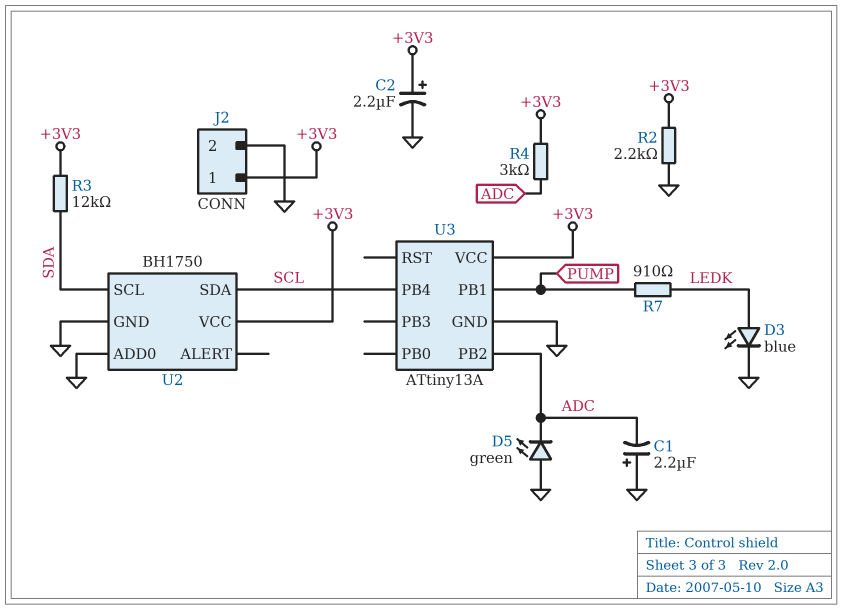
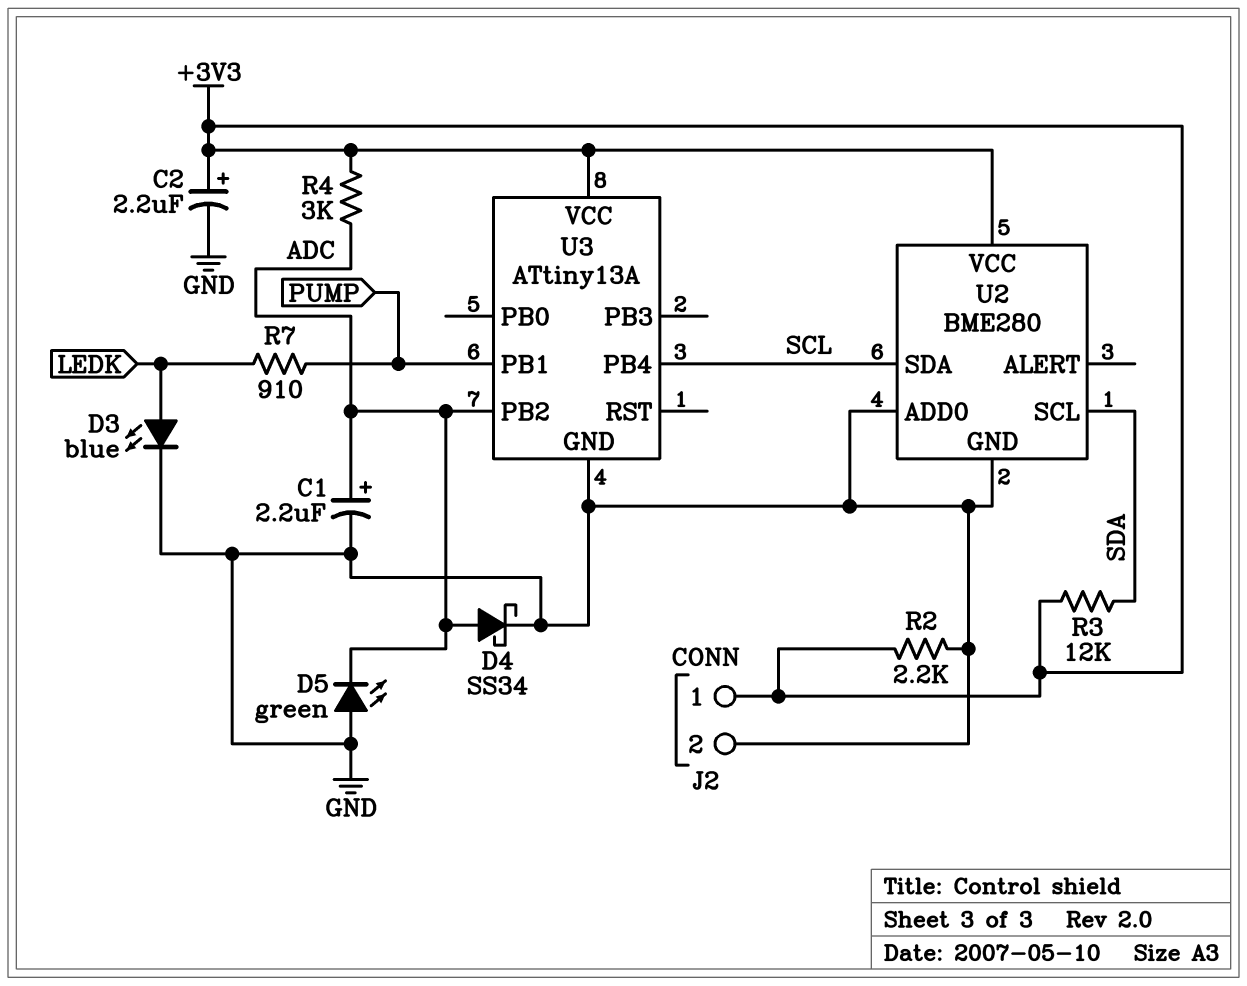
C1: 2.2uF (plus GND, minus ADC) -> 2.2uF (plus ADC, minus GND)
D4: none -> schottky SS34 (A ADC, K GND)
U2: BH1750 -> BME280

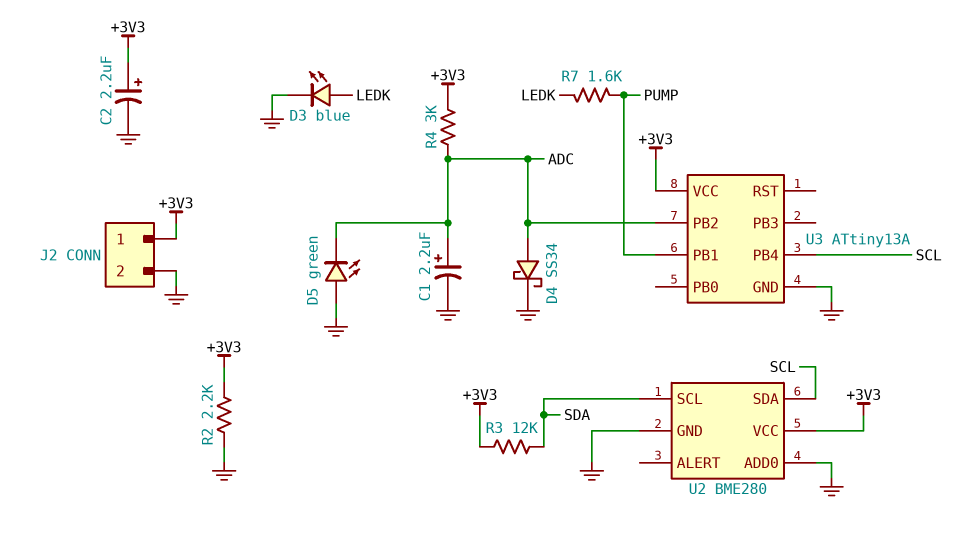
R7: 910 (LEDK, PUMP) -> 1.6k (LEDK, PUMP)

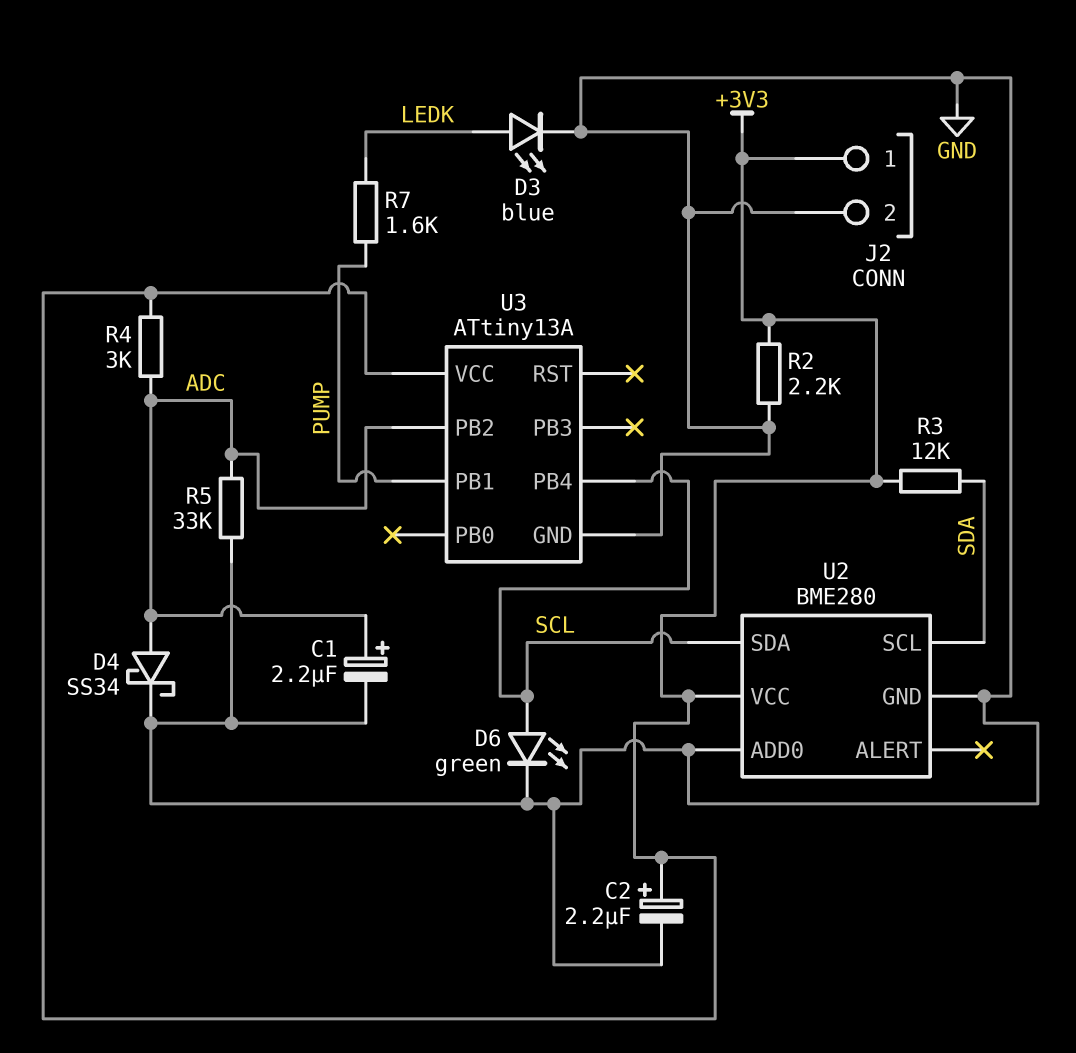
D5: LED green (A GND, K ADC) -> none
D6: none -> LED green (A SCL, K GND)
R5: none -> 33k (ADC, GND)

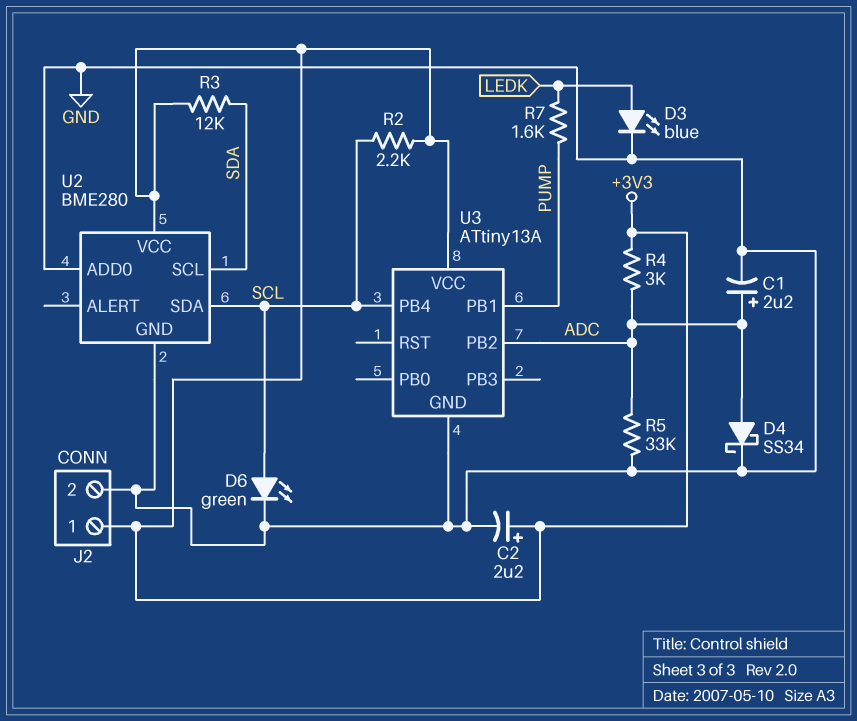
R2: 2.2k (+3V3, GND) -> 2.2k (+3V3, SCL)

